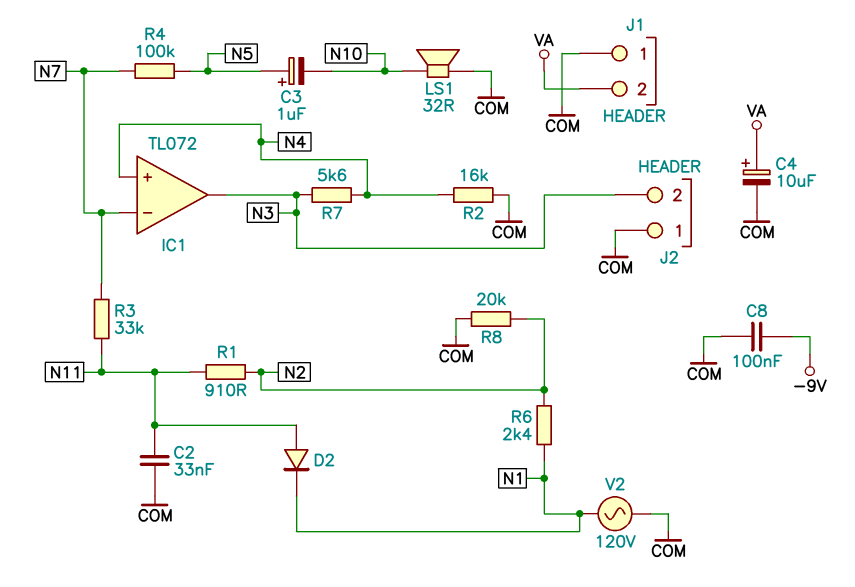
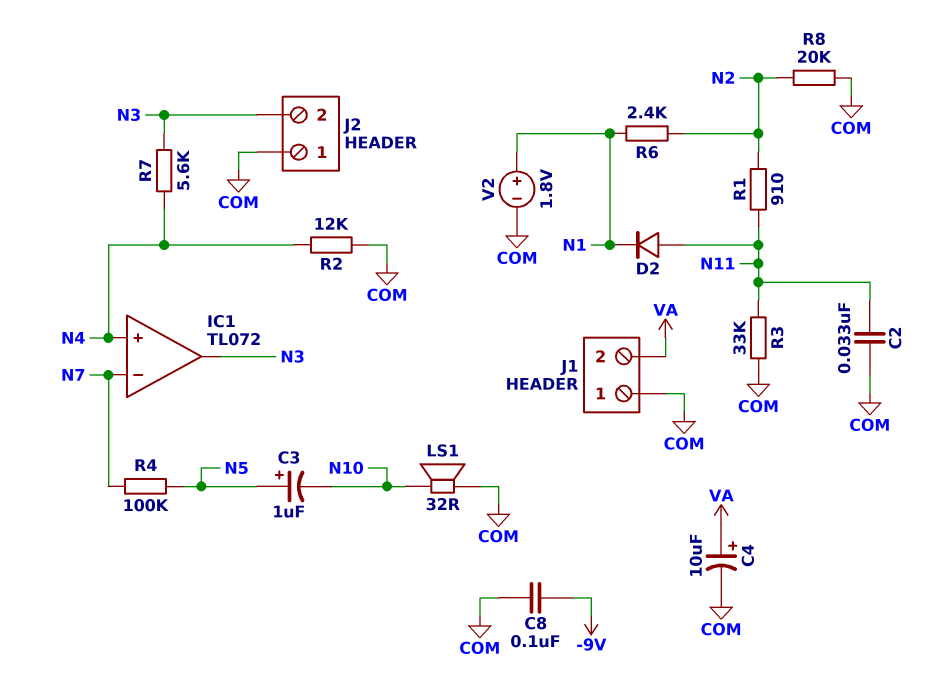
R2: 16k (COM, N4) -> 12k (COM, N4)
R3: 33k (N7, N11) -> 33k (COM, N11)
V2: AC 120V (COM, N1) -> 1.8V (plus N1, minus COM)

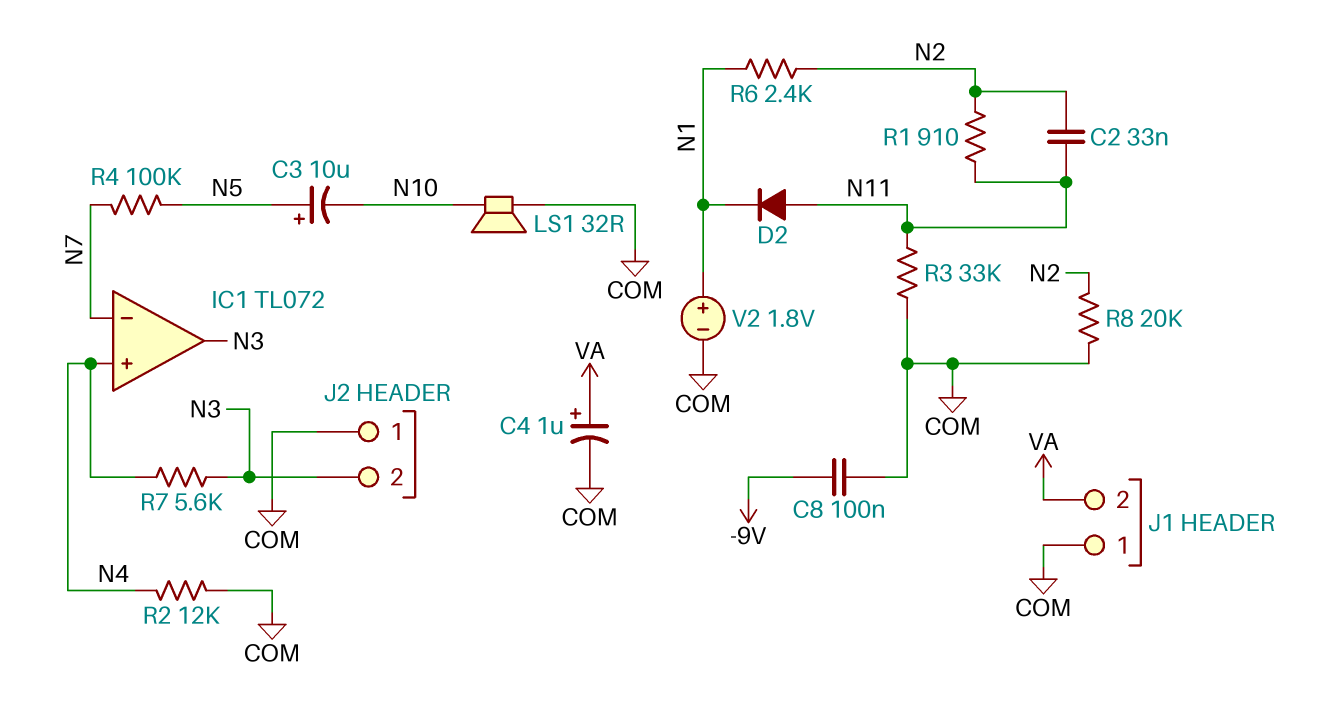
C2: 33nF (COM, N11) -> 33nF (N2, N11)
C3: 1uF (plus N5, minus N10) -> 10uF (plus N5, minus N10)
C4: 10uF (plus VA, minus COM) -> 1uF (plus VA, minus COM)

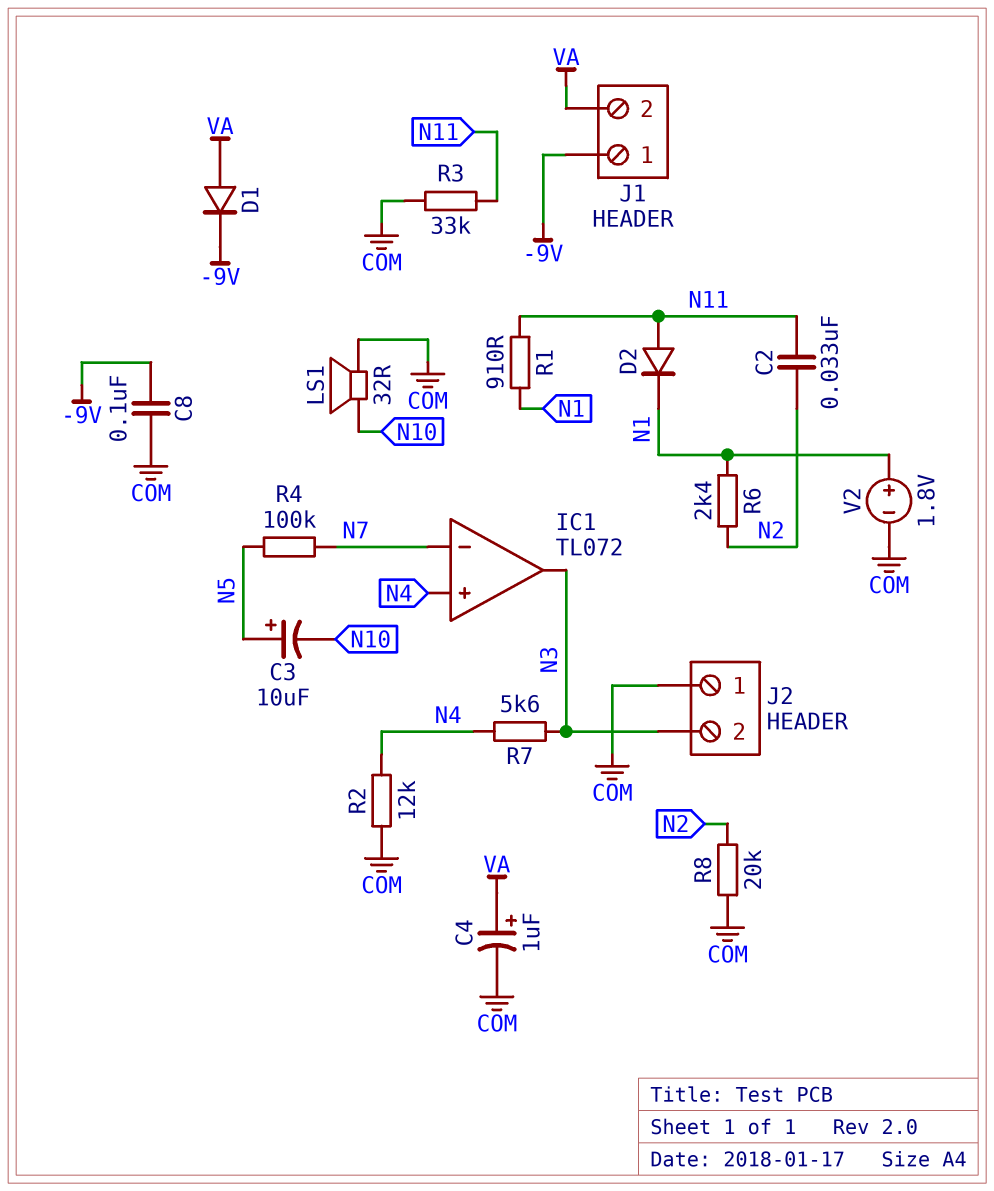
D1: none -> diode (A VA, K -9V)
J1 pin 1: COM -> -9V
R1: 910 (N2, N11) -> 910 (N1, N11)

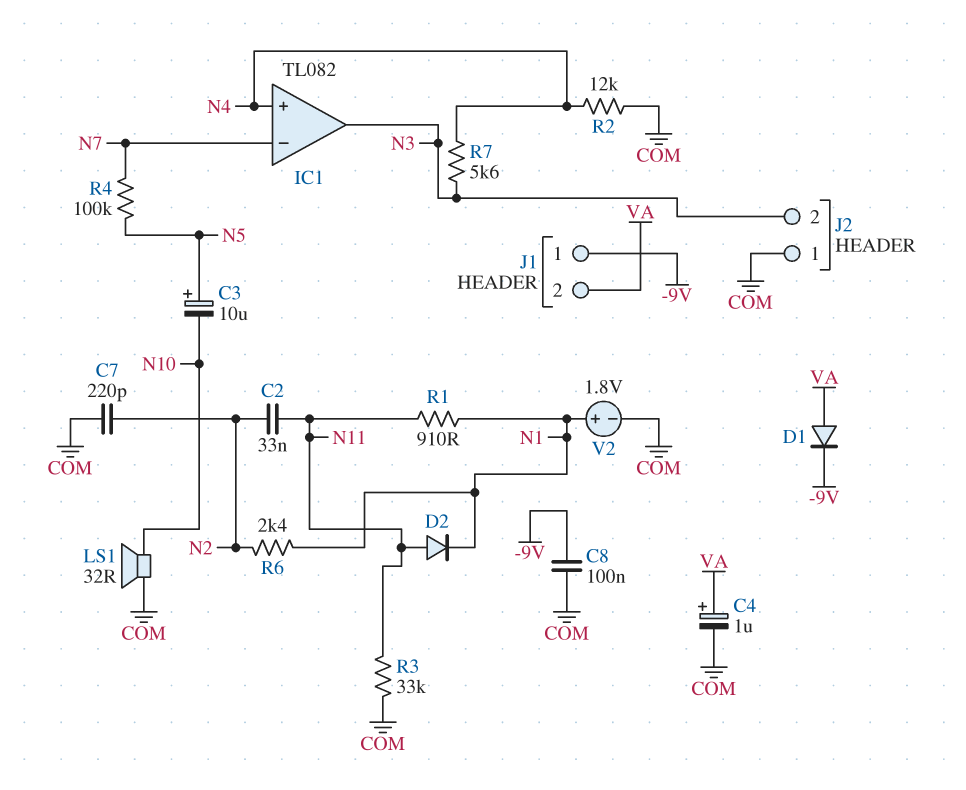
C7: none -> 220pF (COM, N2)
IC1: TL072 -> TL082
R8: 20k (COM, N2) -> none

